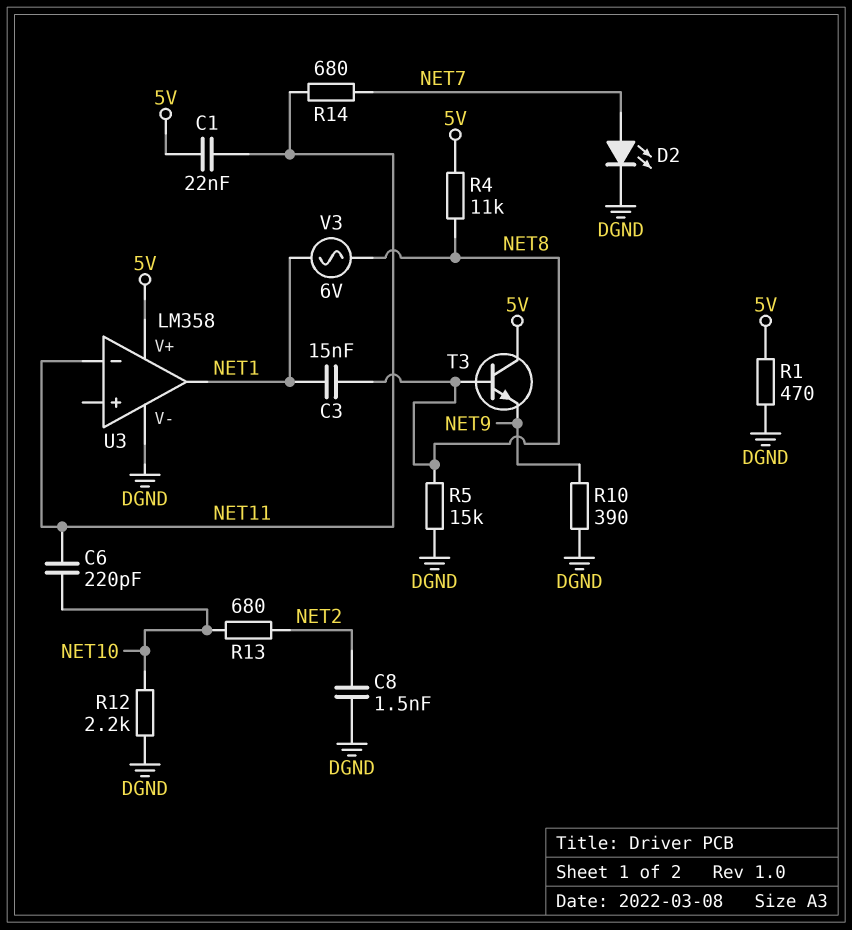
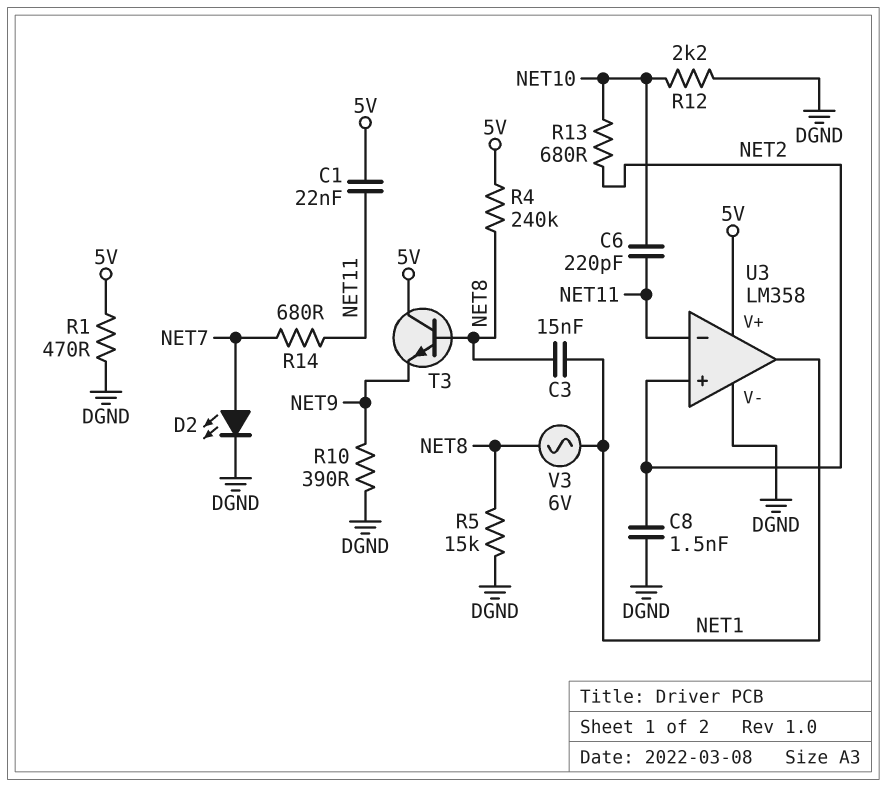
R4: 11k (5V, NET8) -> 240k (5V, NET8)
U3 pin in+: none -> NET2

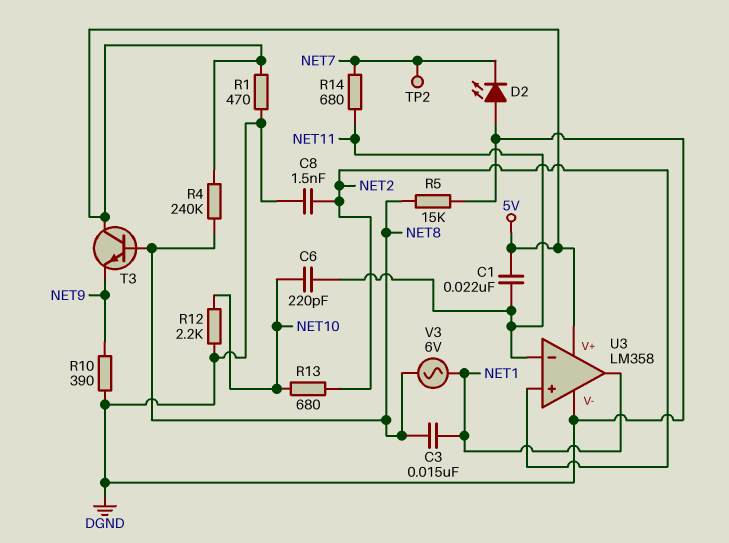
D2: LED (A NET7, K DGND) -> LED (A DGND, K NET7)
TP2: none -> test point (NET7)

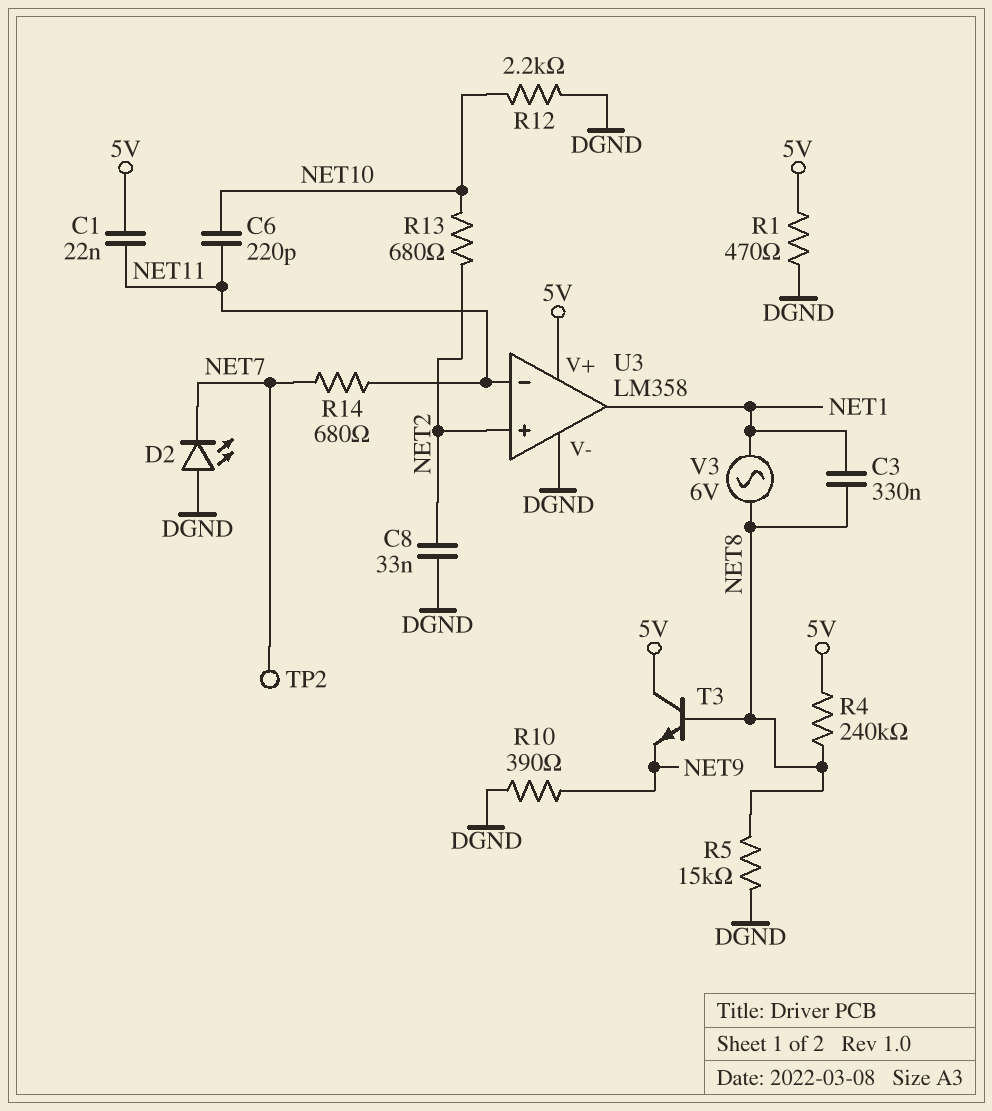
C3: 15nF (NET1, NET8) -> 330nF (NET1, NET8)
C8: 1.5nF (DGND, NET2) -> 33nF (DGND, NET2)

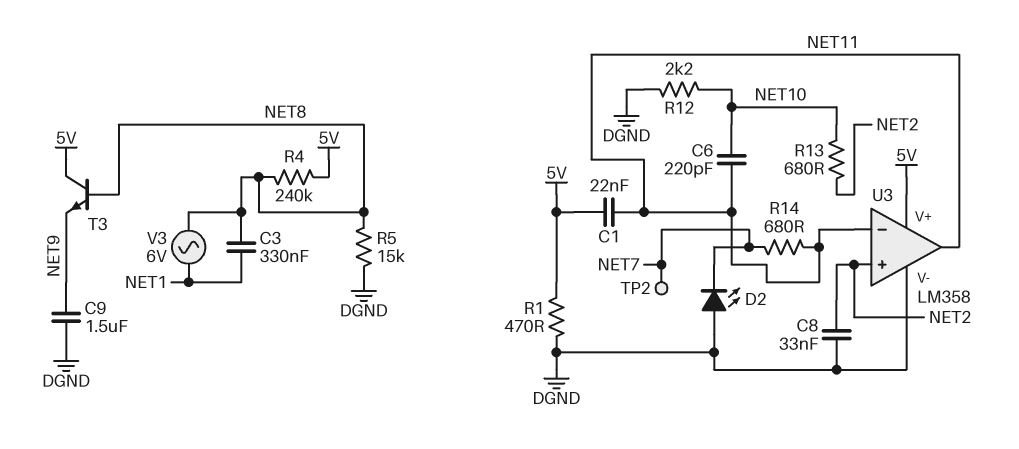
C9: none -> 1.5uF (DGND, NET9)
R10: 390 (DGND, NET9) -> none
U3 pin out: NET1 -> NET11

